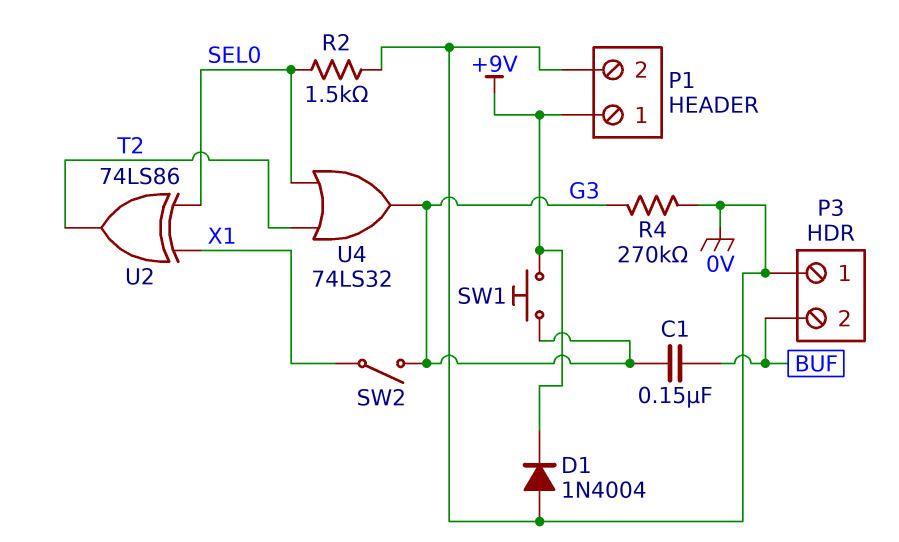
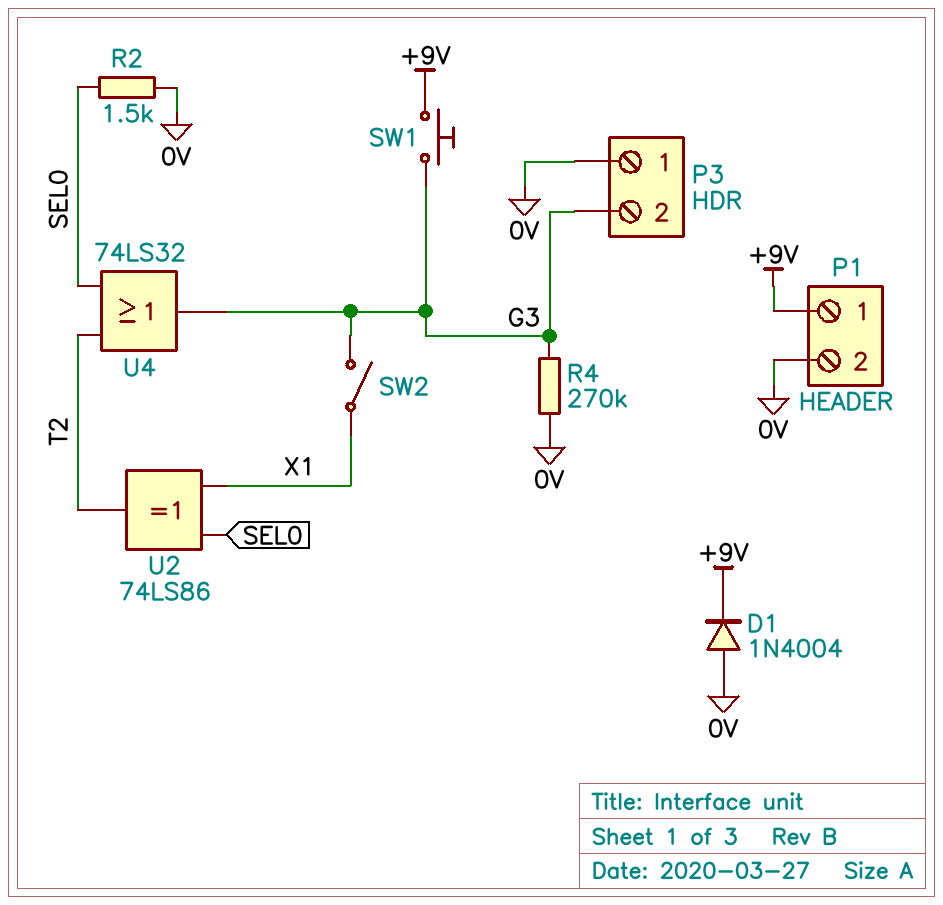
C1: 150nF (BUF, G3) -> none
P3 pin 2: BUF -> G3

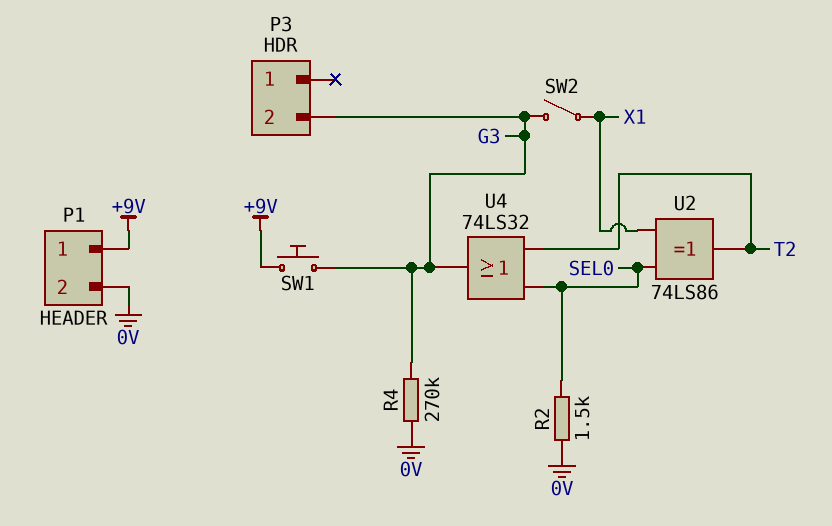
D1: diode 1N4004 (A 0V, K +9V) -> none
P3 pin 1: 0V -> none

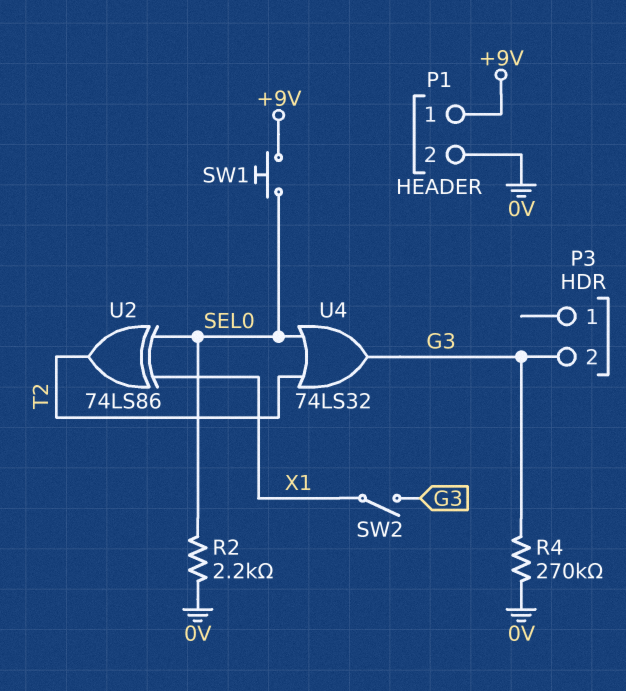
R2: 1.5k (0V, SEL0) -> 2.2k (0V, SEL0)
SW1: button (+9V, G3) -> button (+9V, SEL0)

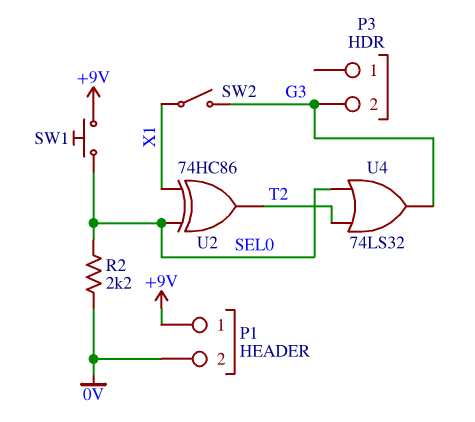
R4: 270k (0V, G3) -> none
U2: XOR 74LS86 (in SEL0, in X1, out T2) -> XOR 74HC86 (in SEL0, in X1, out T2)

